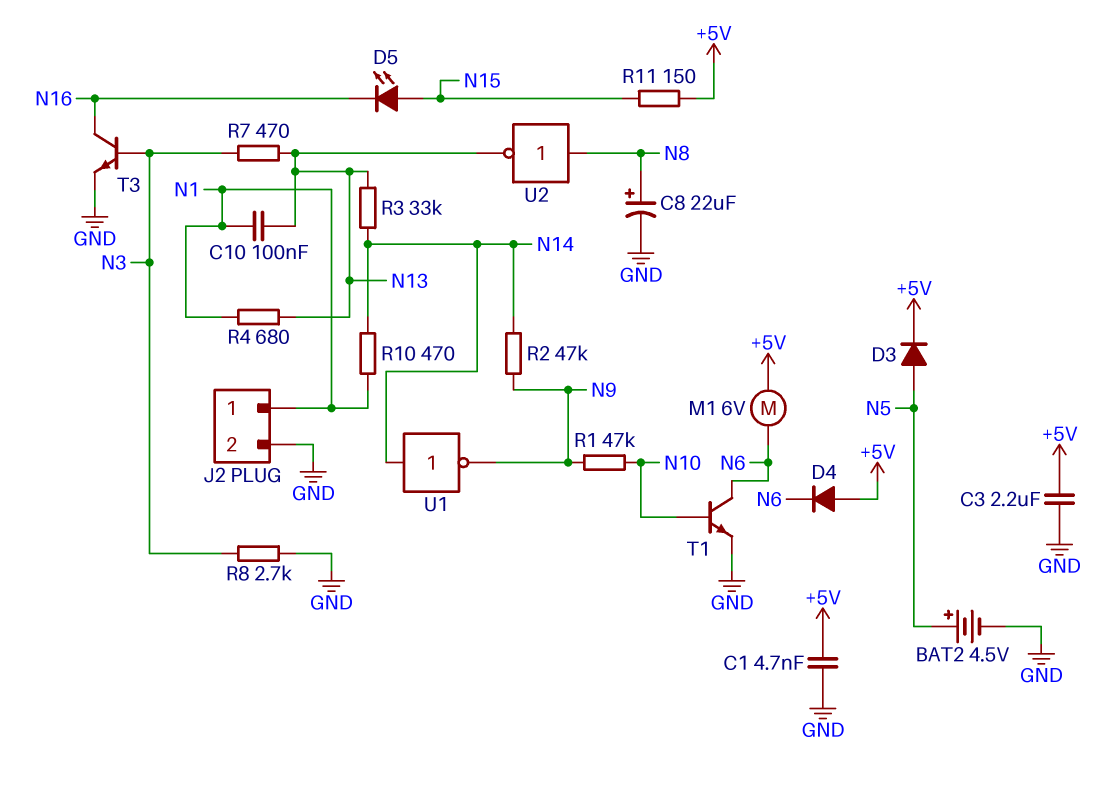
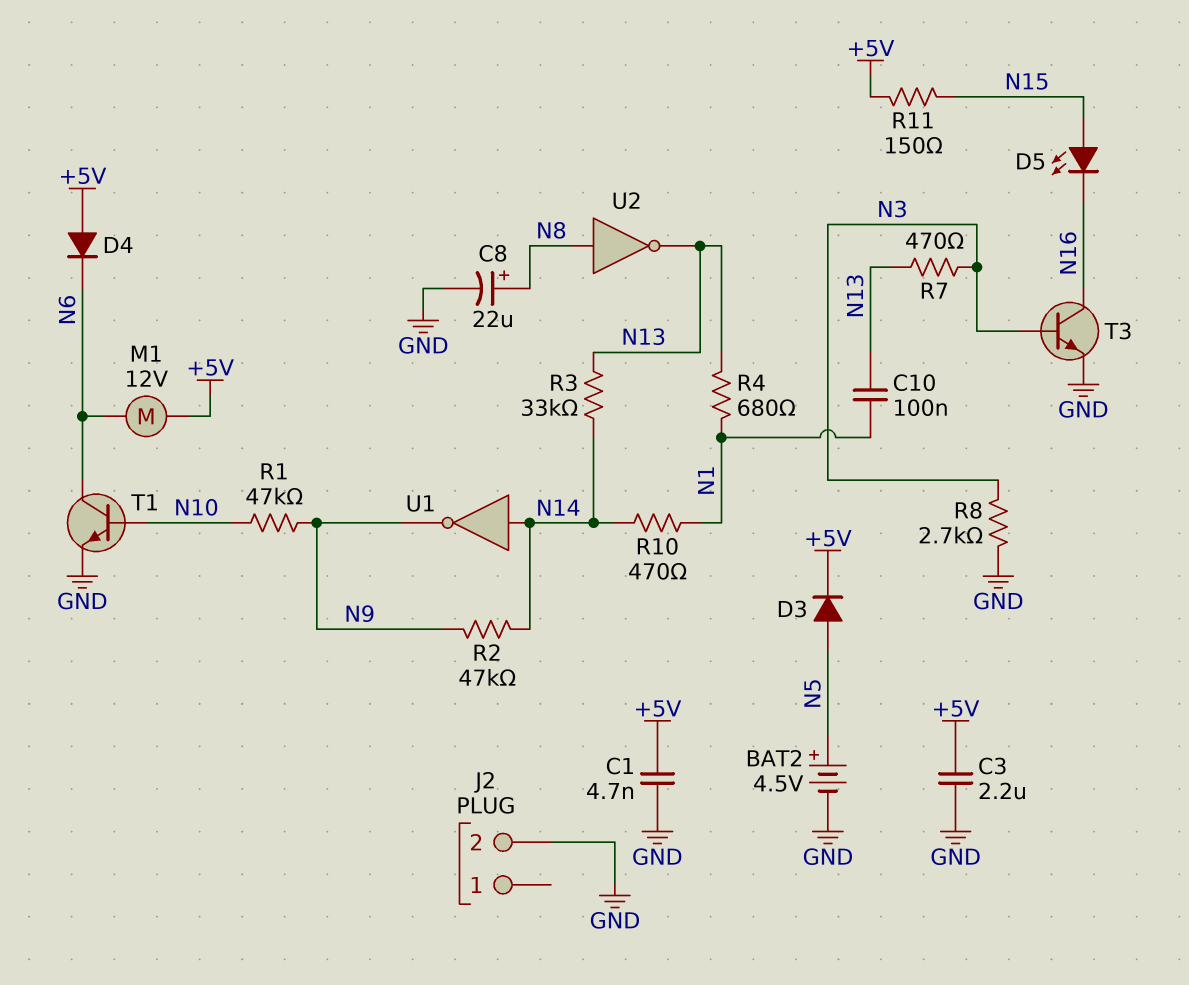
J2 pin 1: N1 -> none
M1: motor 6V (+5V, N6) -> motor 12V (+5V, N6)

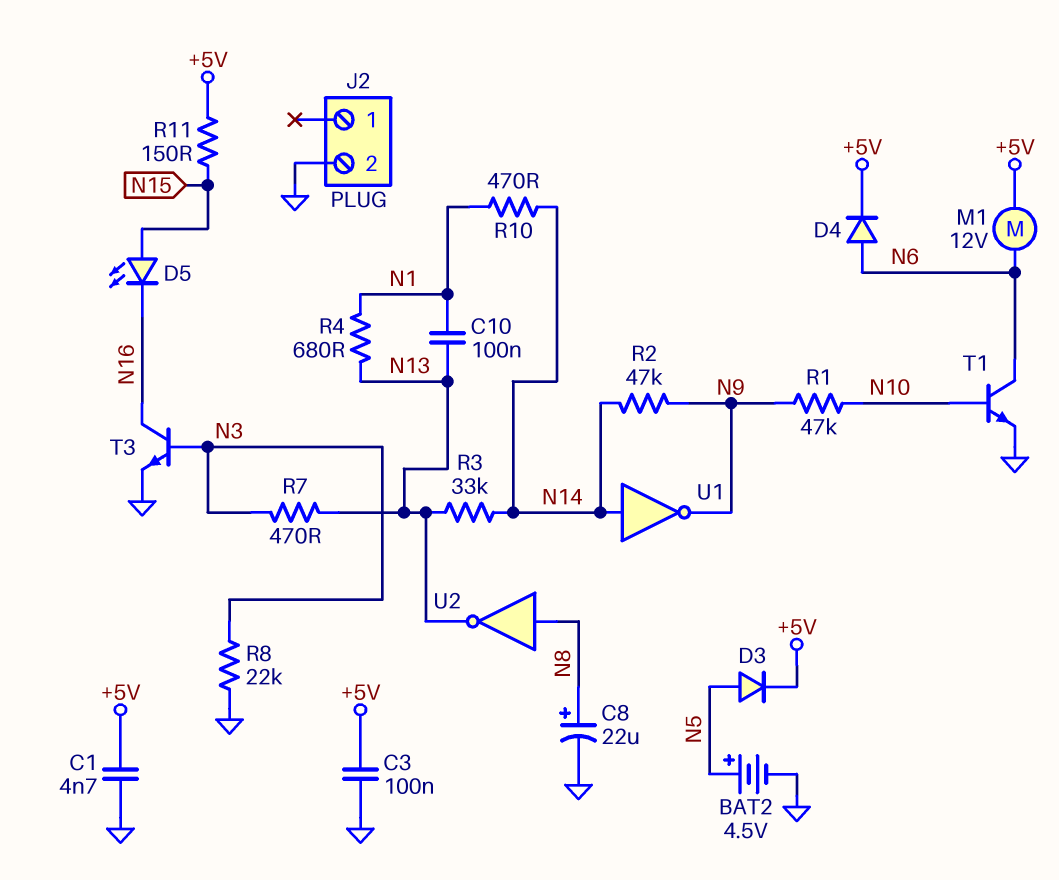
C3: 2.2uF (+5V, GND) -> 100nF (+5V, GND)
D4: diode (A +5V, K N6) -> diode (A N6, K +5V)
R8: 2.7k (GND, N3) -> 22k (GND, N3)

